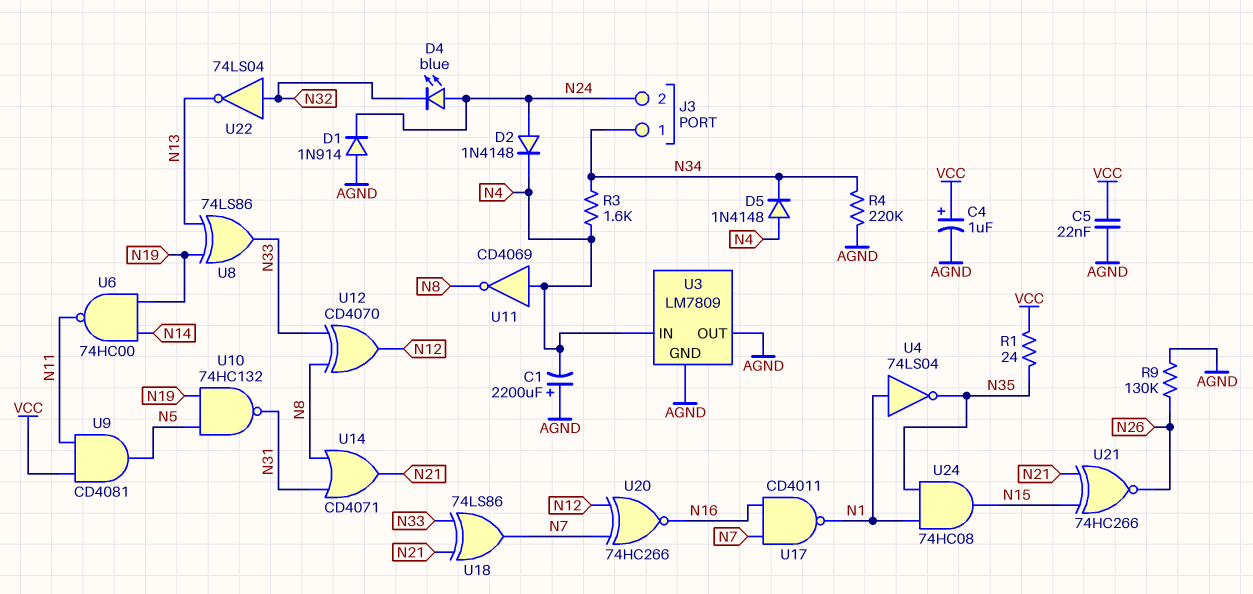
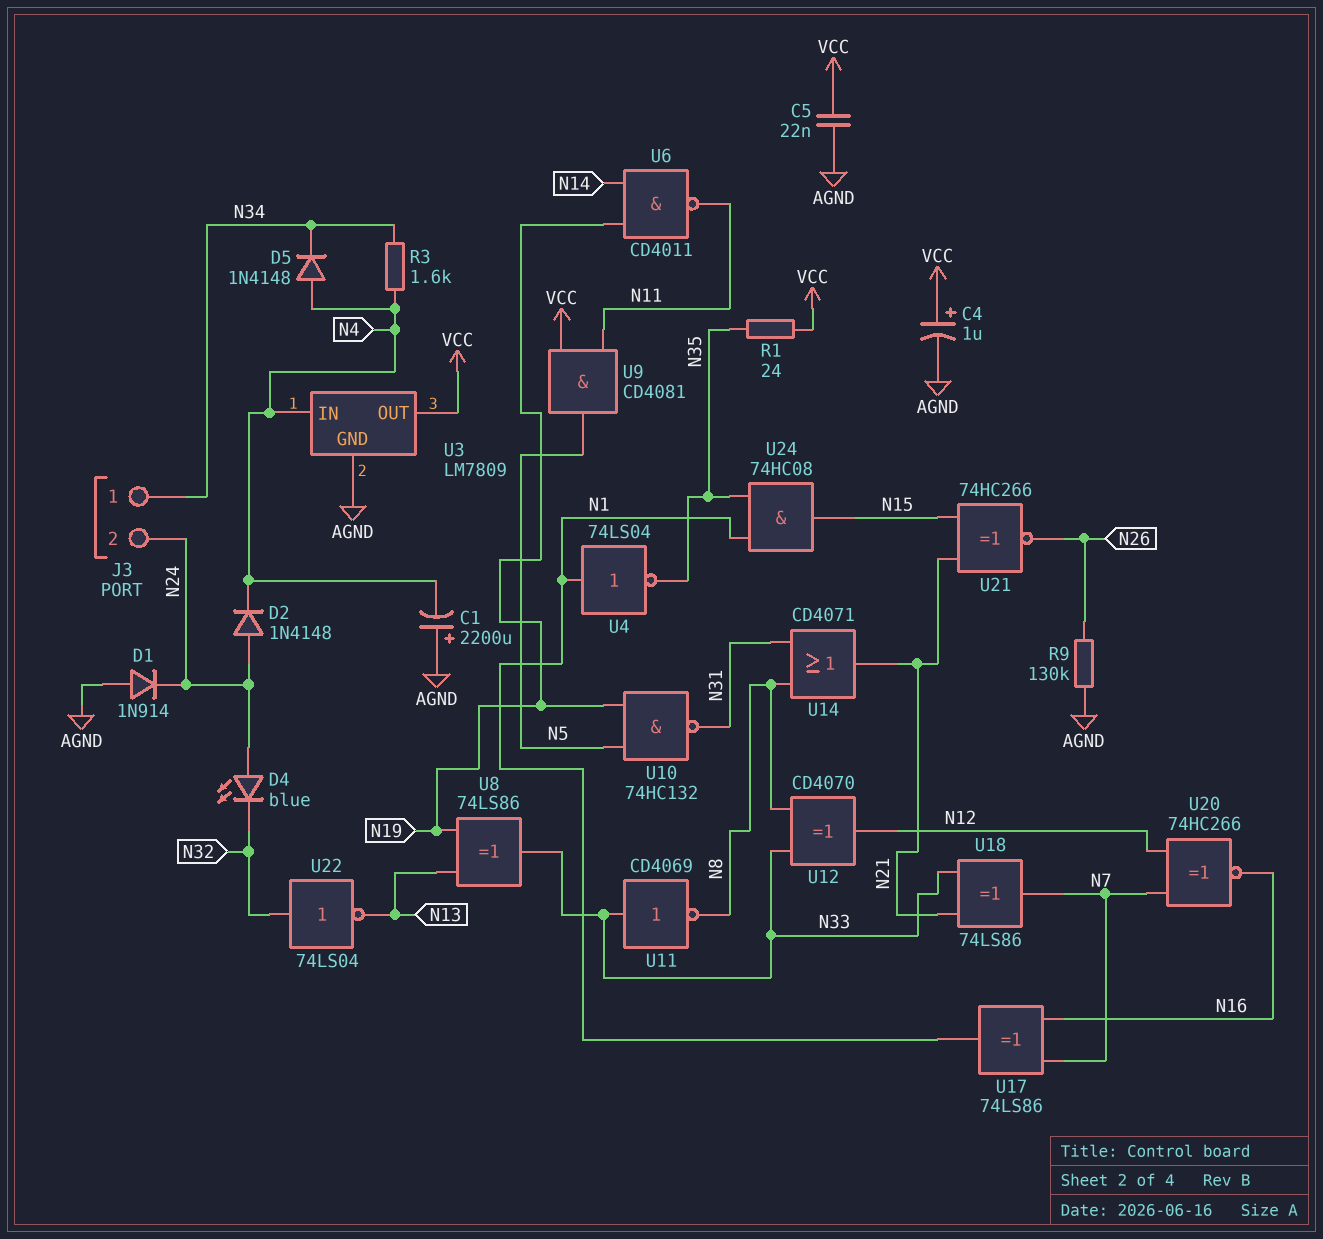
R4: 220k (AGND, N34) -> none
U3 pin OUT: AGND -> VCC
U6: NAND 74HC00 (in N14, in N19, out N11) -> NAND CD4011 (in N14, in N19, out N11)
U11: NOT CD4069 (in N4, out N8) -> NOT CD4069 (in N33, out N8)
U17: NAND CD4011 (in N7, in N16, out N1) -> XOR 74LS86 (in N7, in N16, out N1)

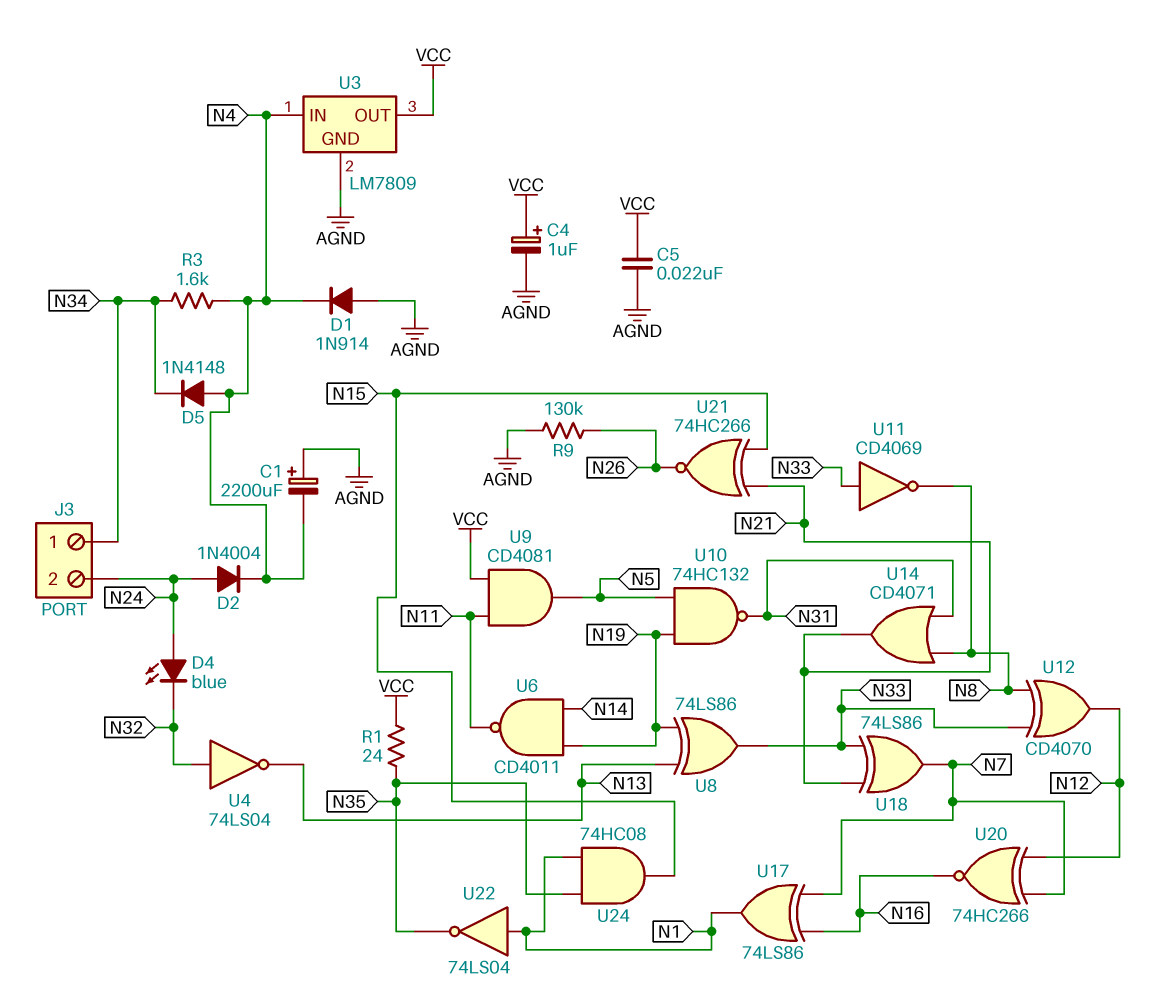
D1: diode 1N914 (A AGND, K N24) -> diode 1N914 (A AGND, K N4)
D2: diode 1N4148 (A N24, K N4) -> diode 1N4004 (A N24, K N4)
U4: NOT 74LS04 (in N1, out N35) -> NOT 74LS04 (in N32, out N13)
U22: NOT 74LS04 (in N32, out N13) -> NOT 74LS04 (in N1, out N35)

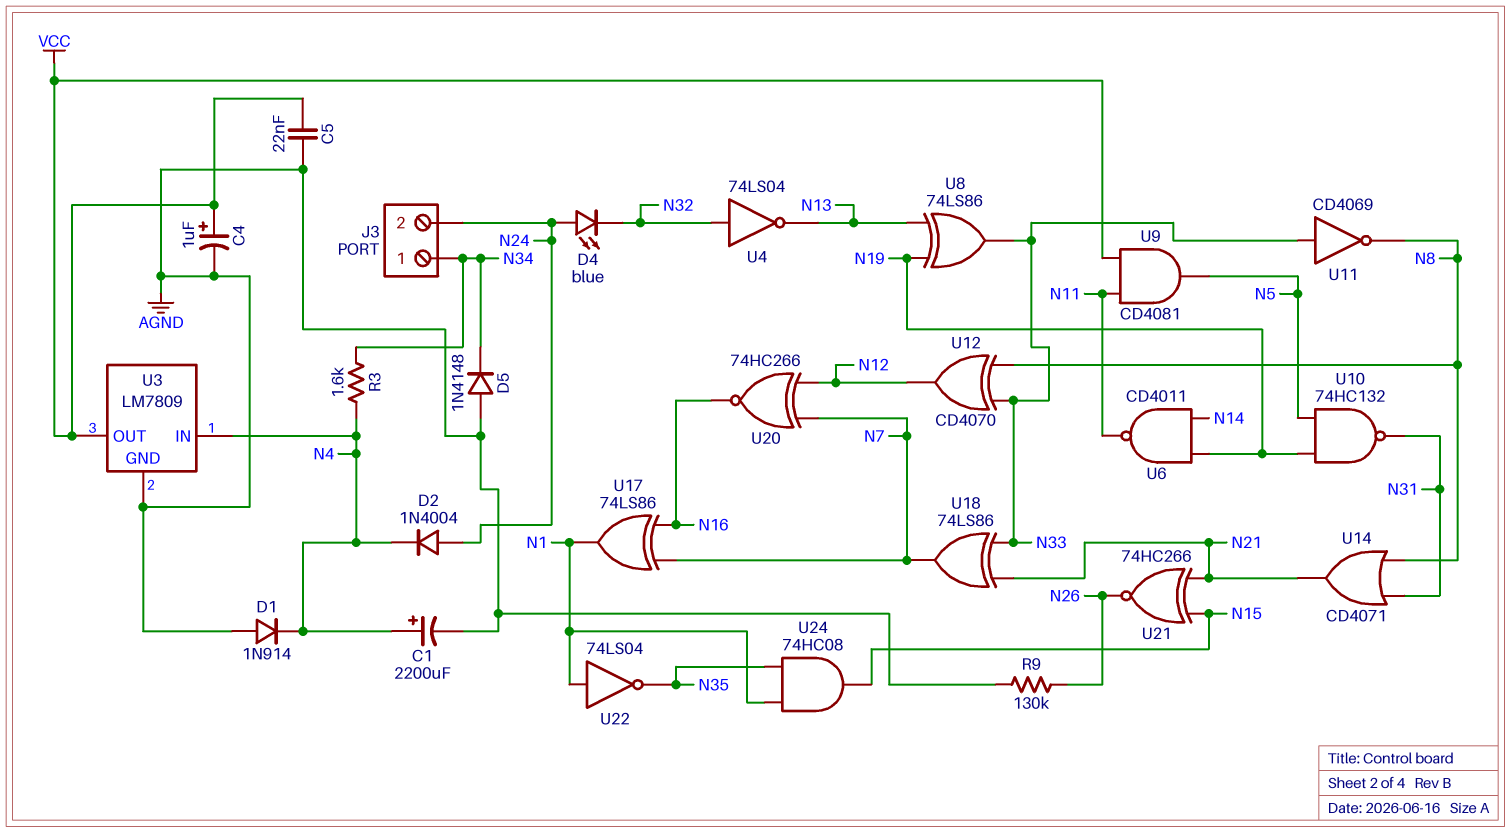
C1: 2200uF (plus AGND, minus N4) -> 2200uF (plus N4, minus AGND)
D5: diode 1N4148 (A N4, K N34) -> diode 1N4148 (A AGND, K N34)
R1: 24 (N35, VCC) -> none

